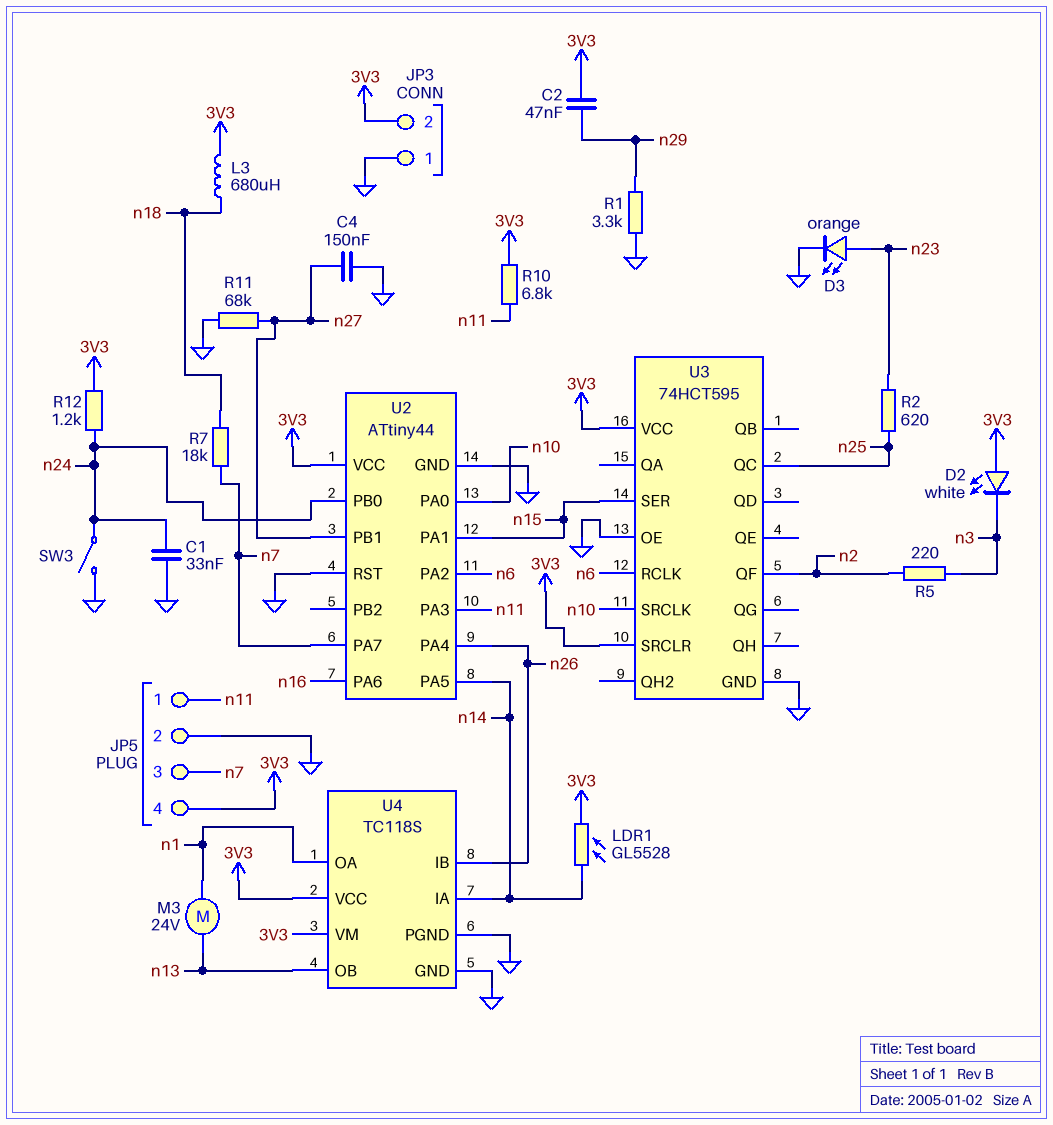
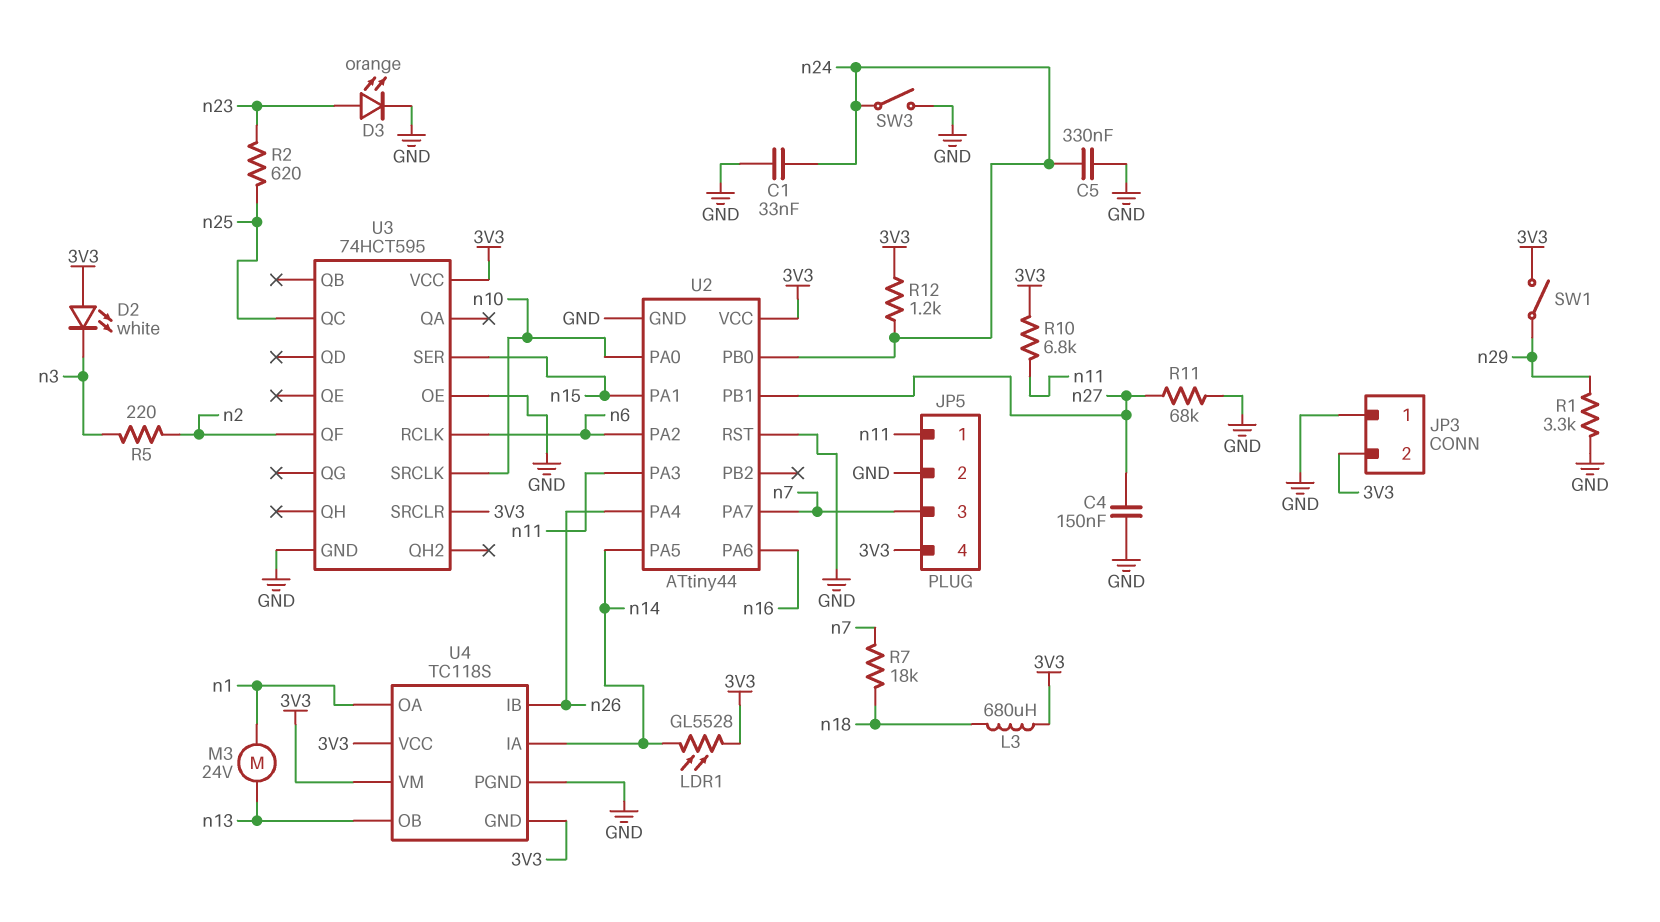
C2: 47nF (3V3, n29) -> none
C5: none -> 330nF (GND, n24)
SW1: none -> switch (3V3, n29)
U4 pin GND: GND -> 3V3

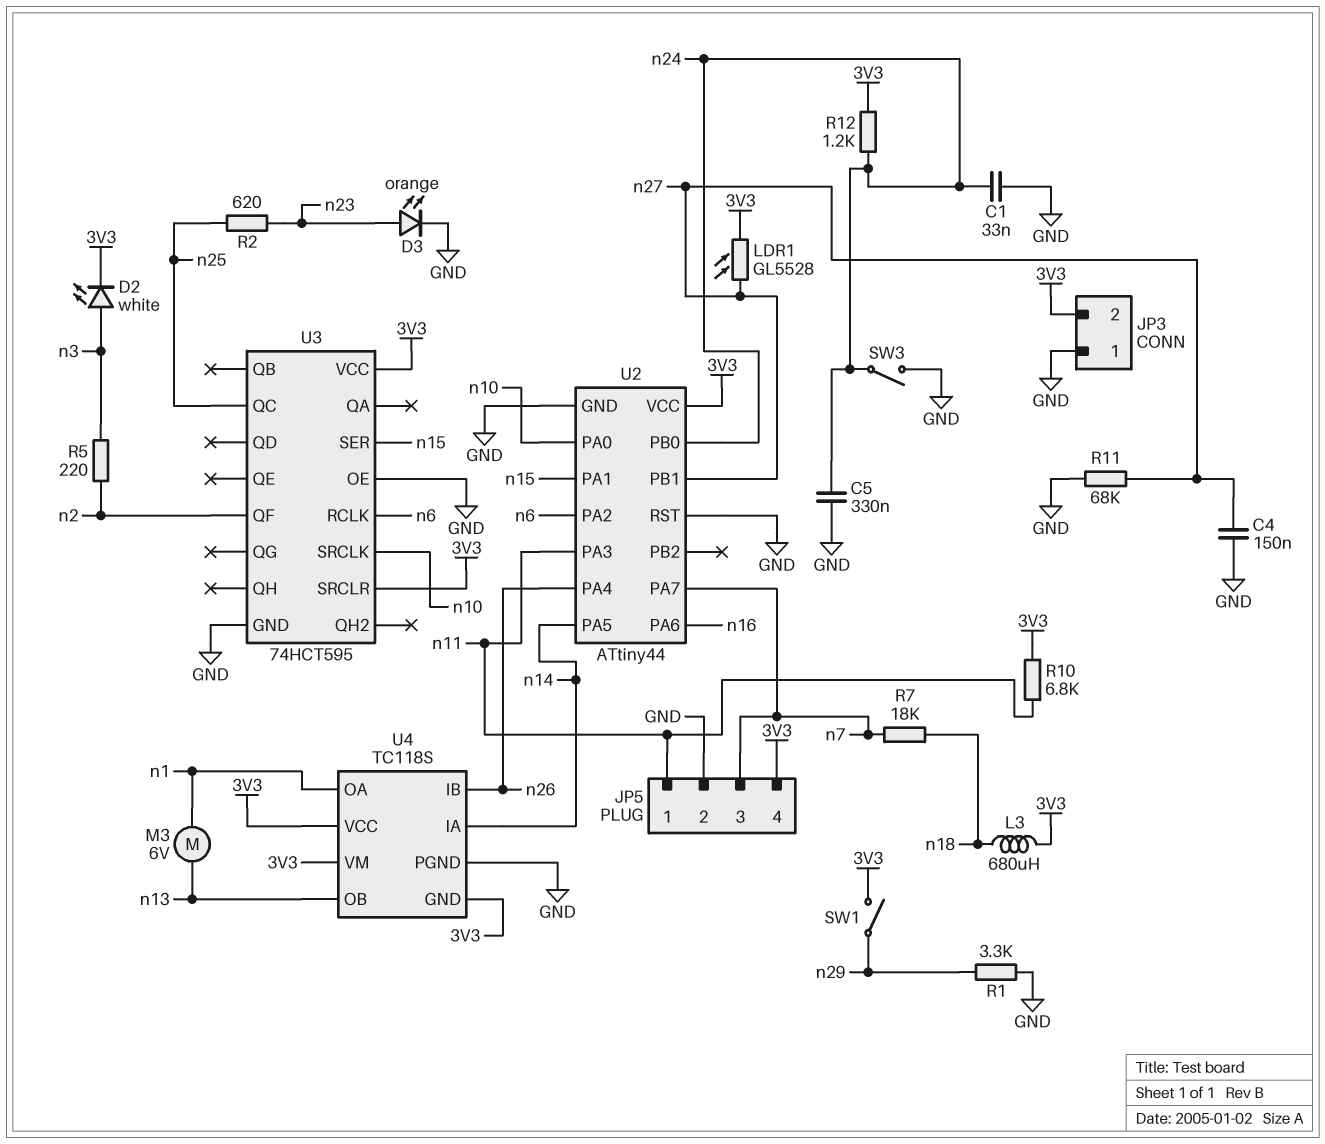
D2: LED white (A 3V3, K n3) -> LED white (A n3, K 3V3)
LDR1: GL5528 (3V3, n14) -> GL5528 (3V3, n27)
M3: motor 24V (n1, n13) -> motor 6V (n1, n13)

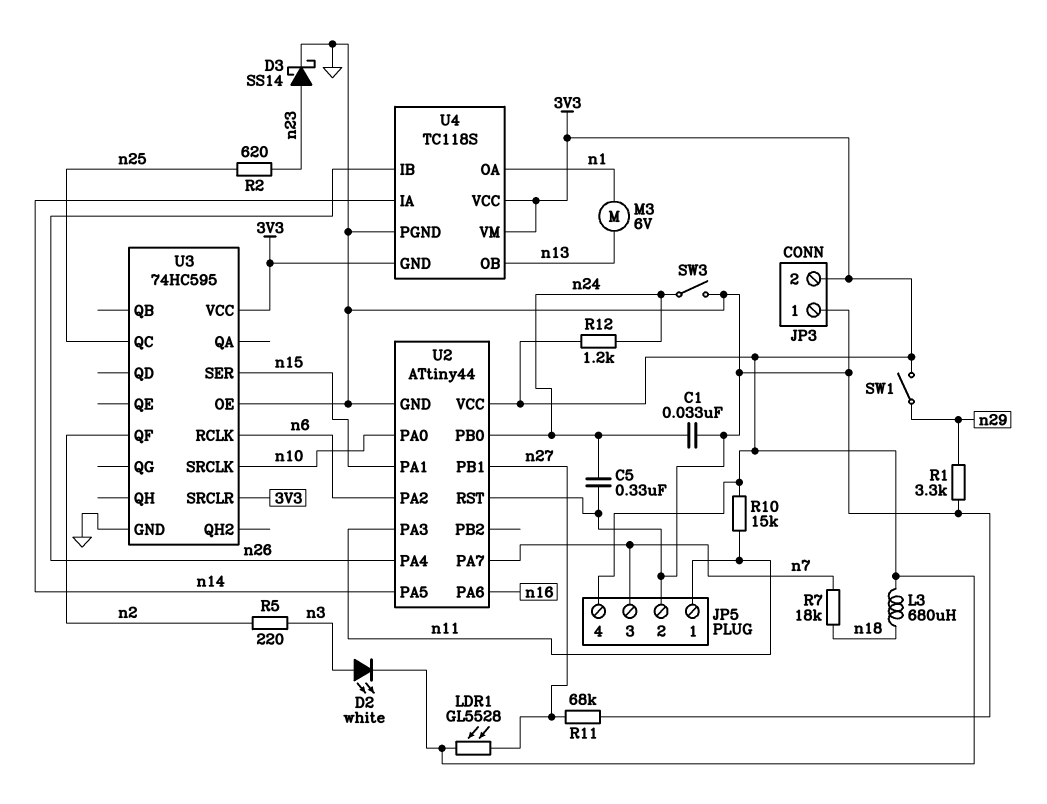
C4: 150nF (GND, n27) -> none
D3: LED orange (A n23, K GND) -> schottky SS14 (A n23, K GND)
R10: 6.8k (3V3, n11) -> 15k (3V3, n11)
U3: 74HCT595 -> 74HC595

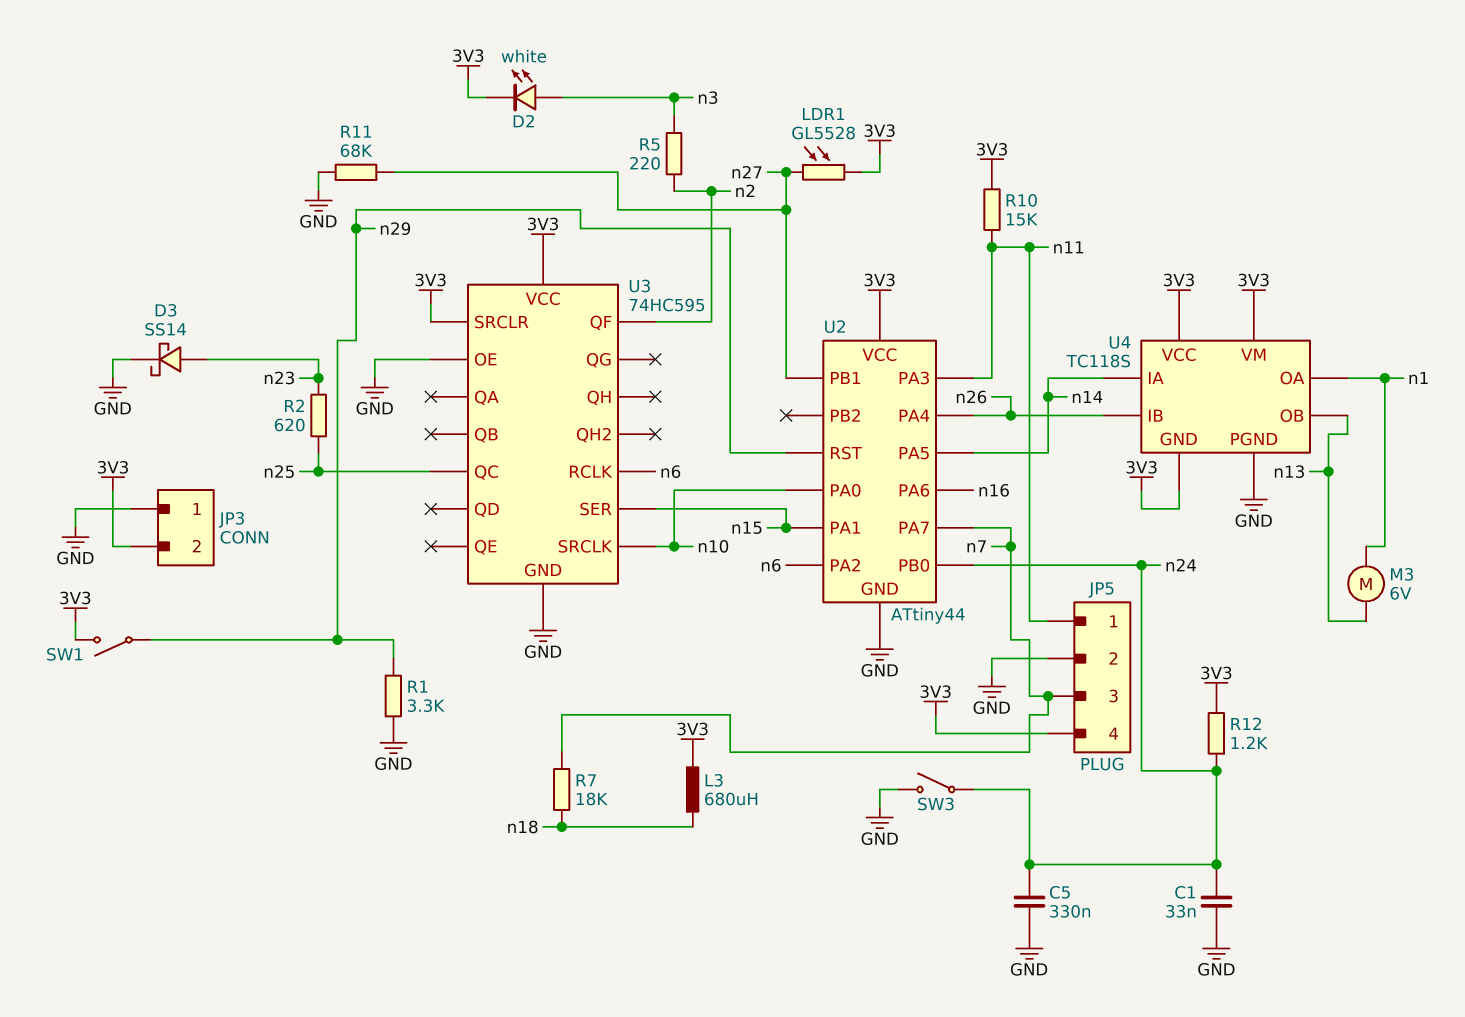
U2 pin RST: GND -> n29

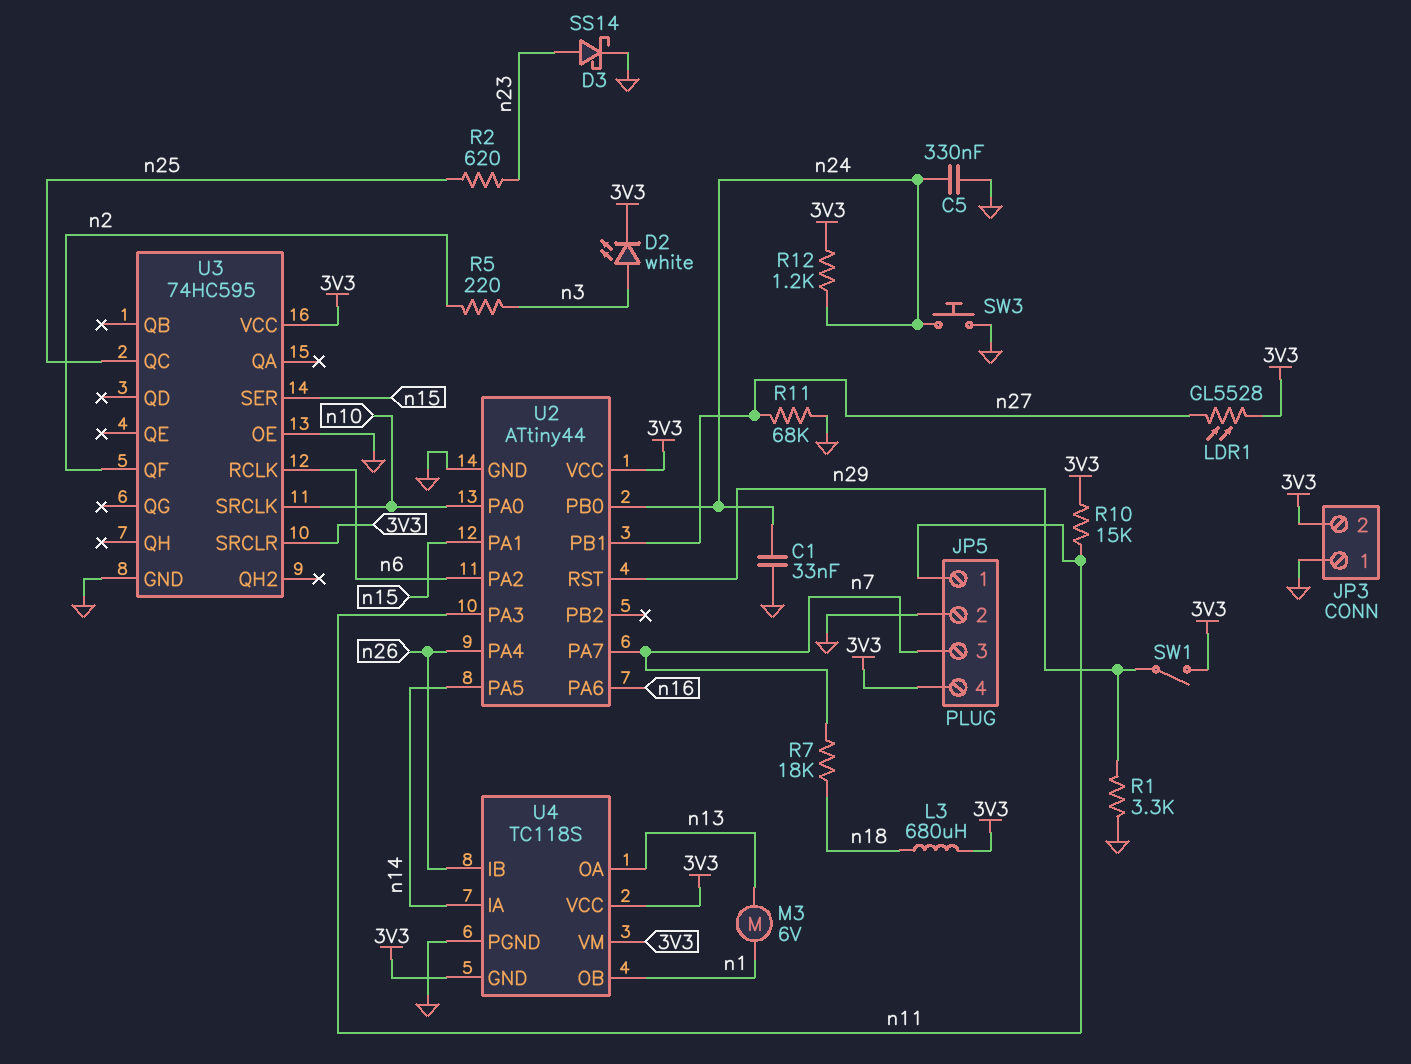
SW3: switch (GND, n24) -> button (GND, n24)
U4 pin OA: n1 -> n13
U4 pin OB: n13 -> n1

